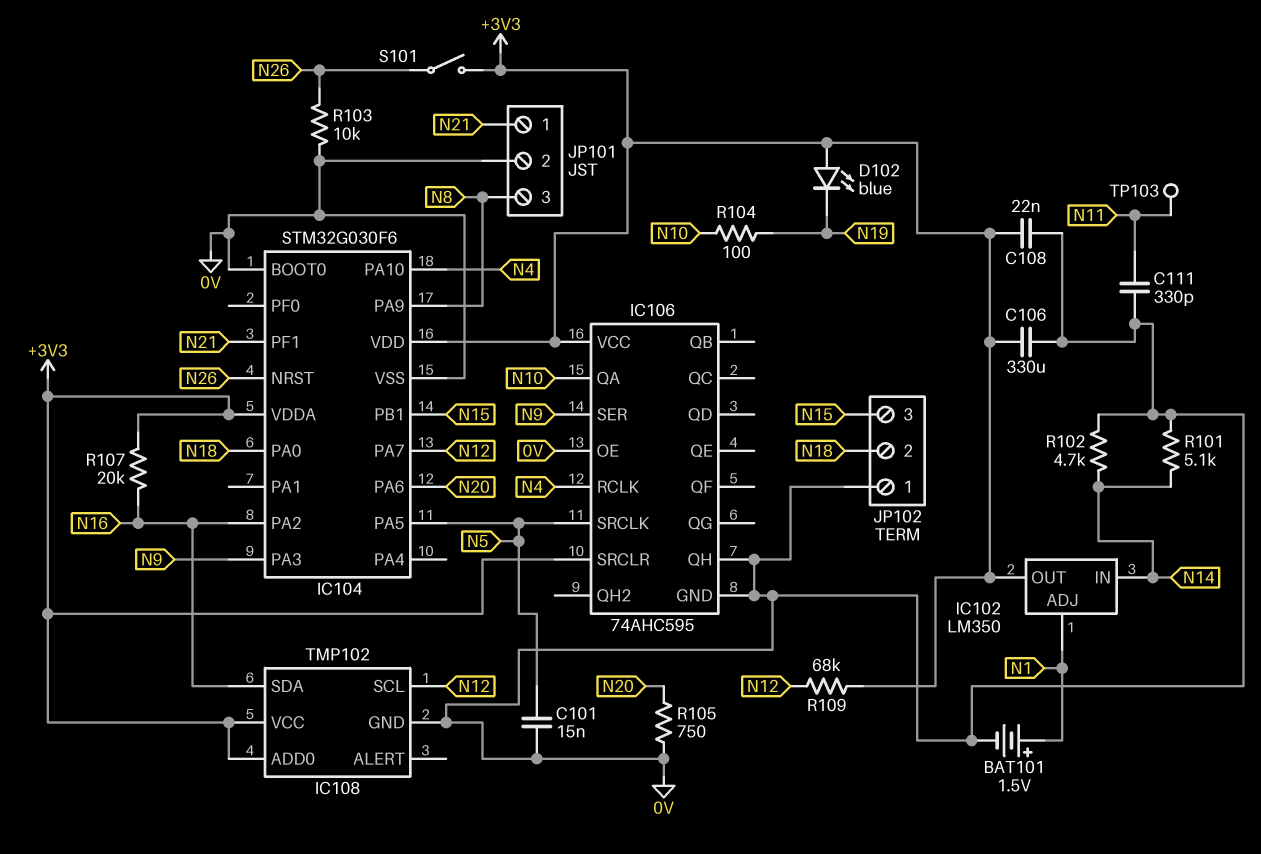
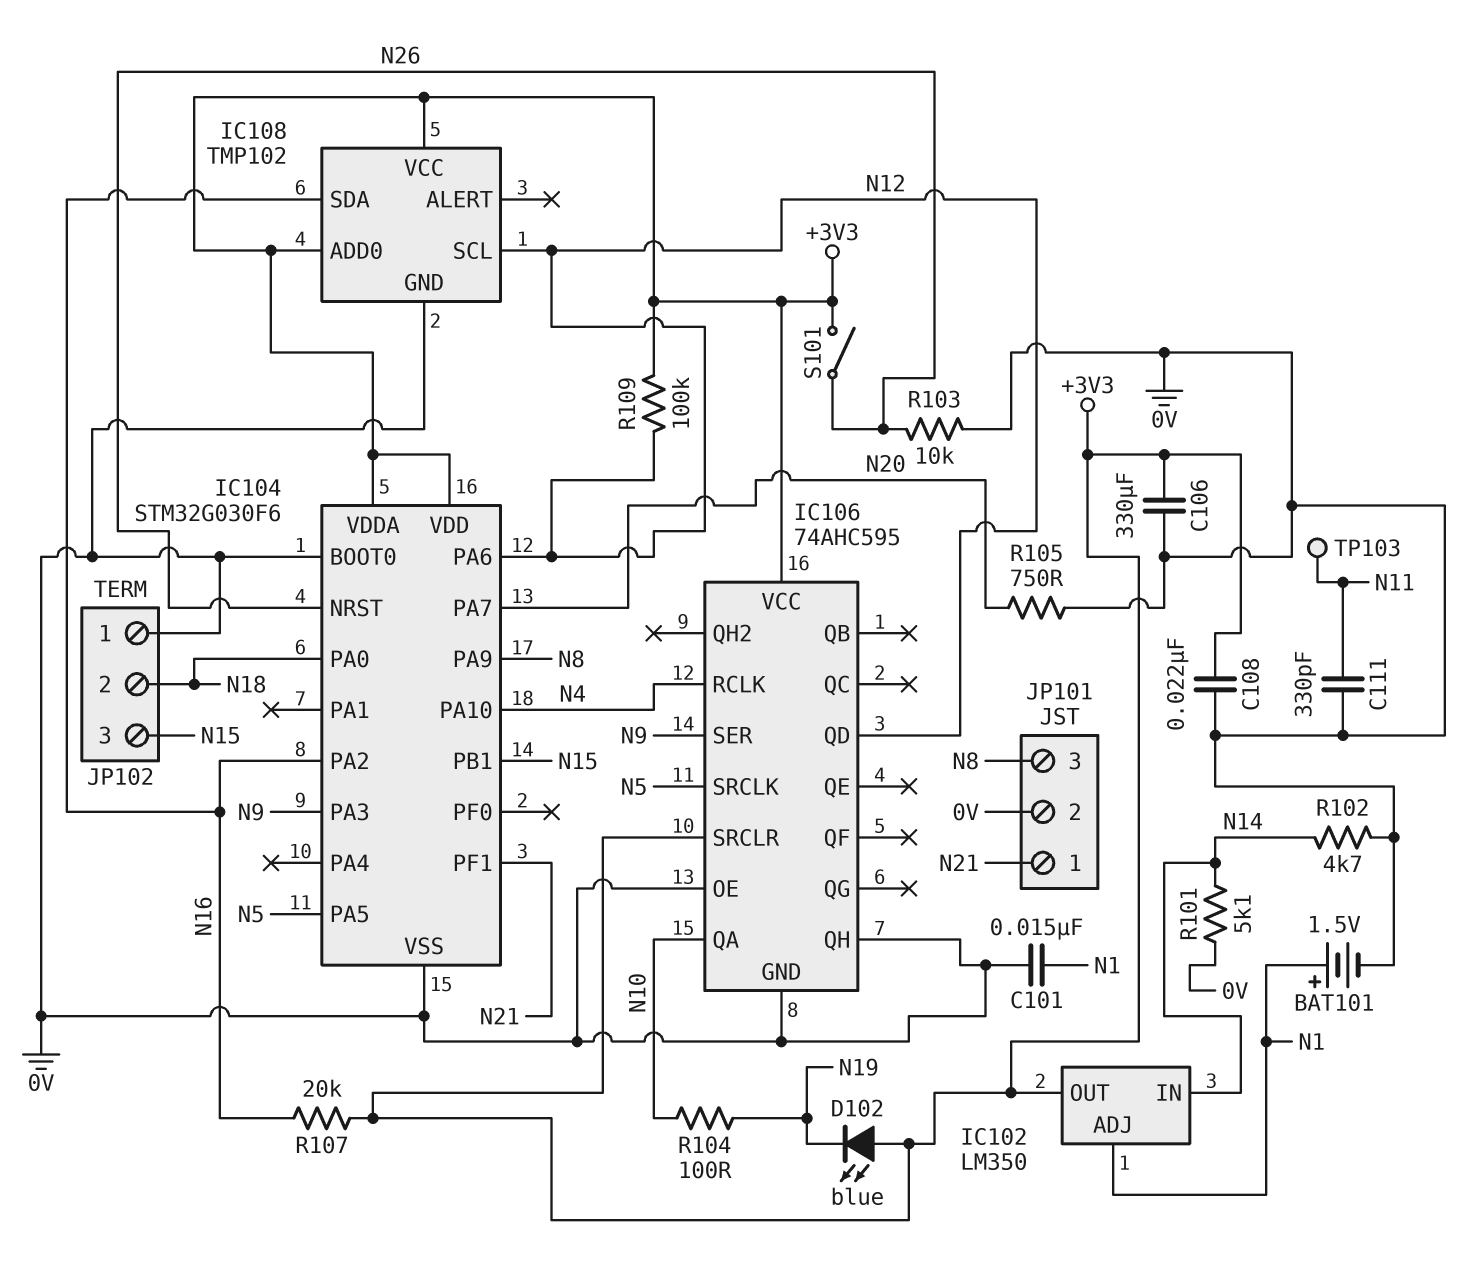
C101: 15nF (0V, N5) -> 15nF (0V, N1)
IC104 pin PA6: N20 -> N12
IC104 pin PA7: N12 -> N20
IC106 pin QD: none -> N12
R109: 68k (+3V3, N12) -> 100k (+3V3, N12)

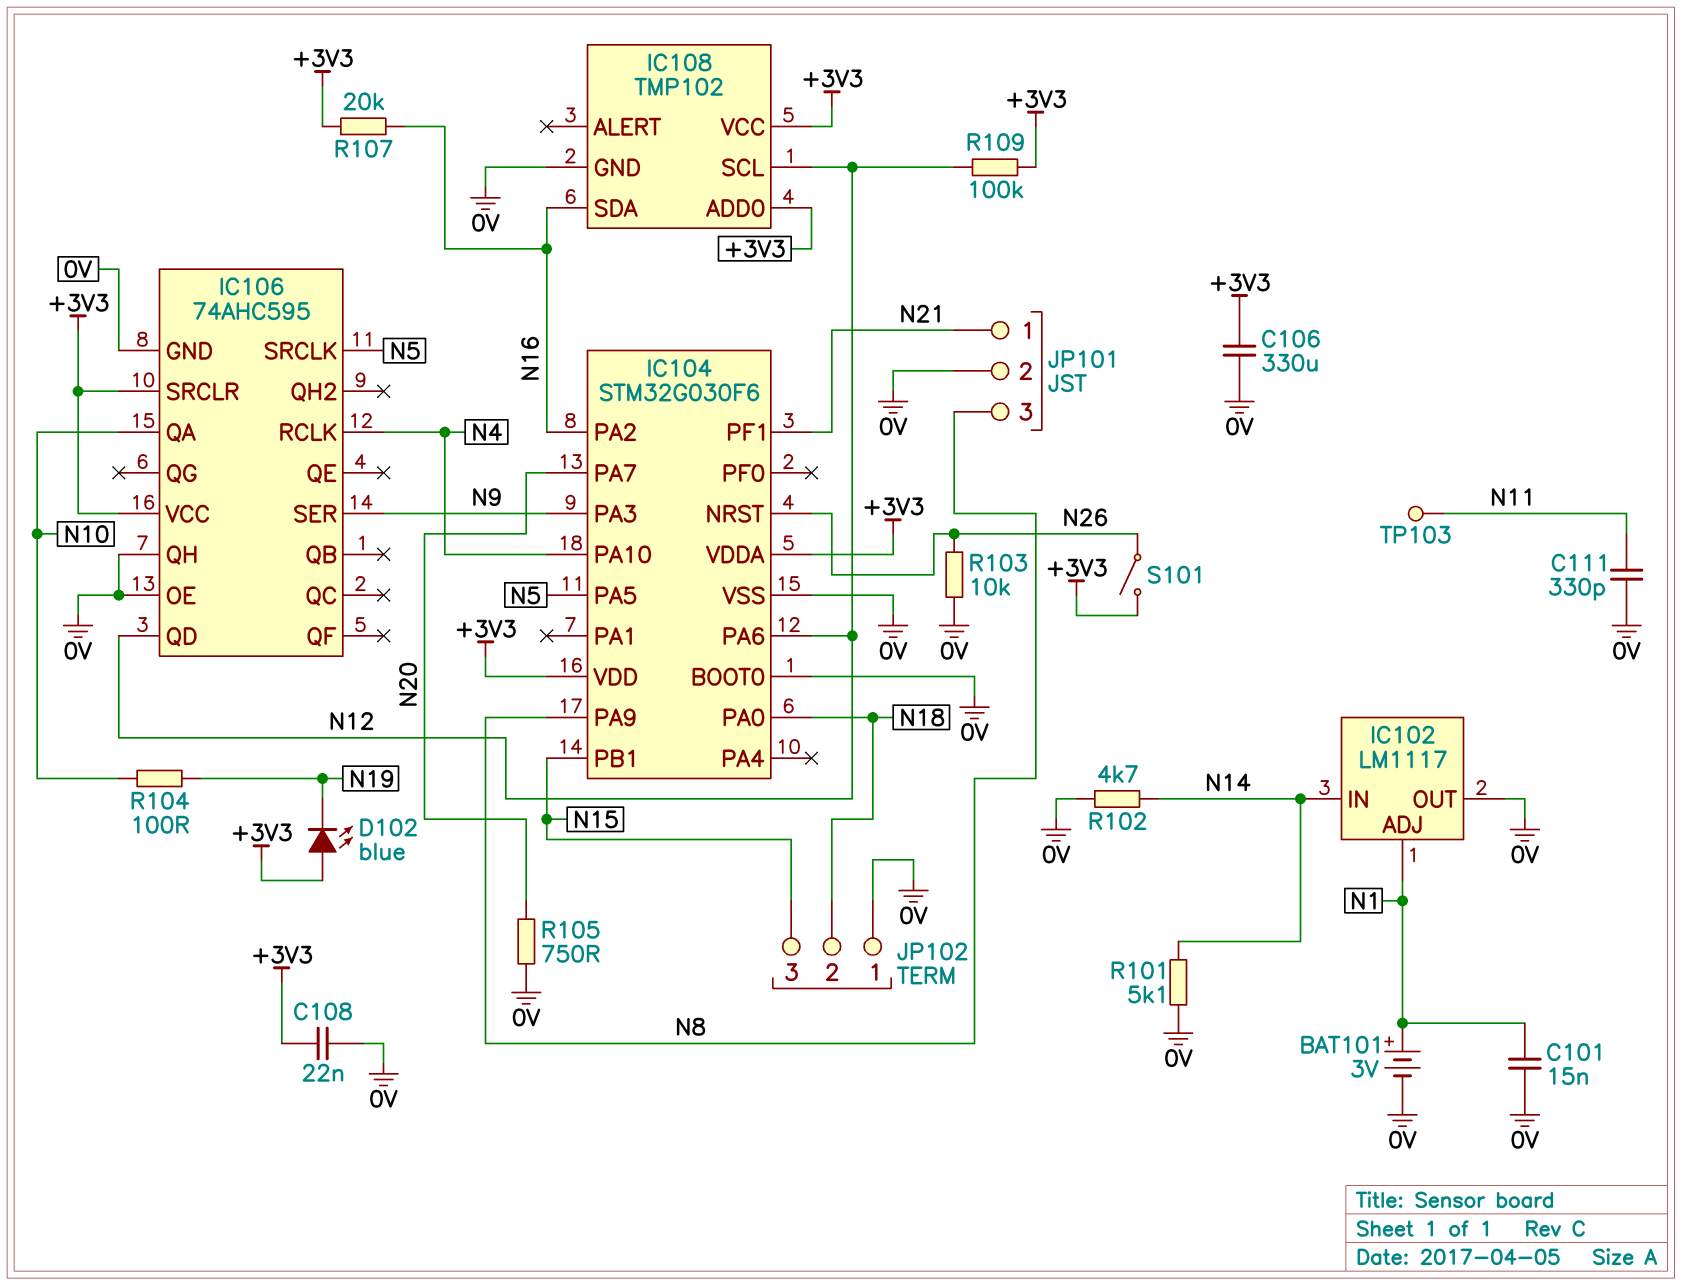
BAT101: 1.5V (plus N1, minus 0V) -> 3V (plus N1, minus 0V)
IC102: LM350 -> LM1117
IC102 pin OUT: +3V3 -> 0V

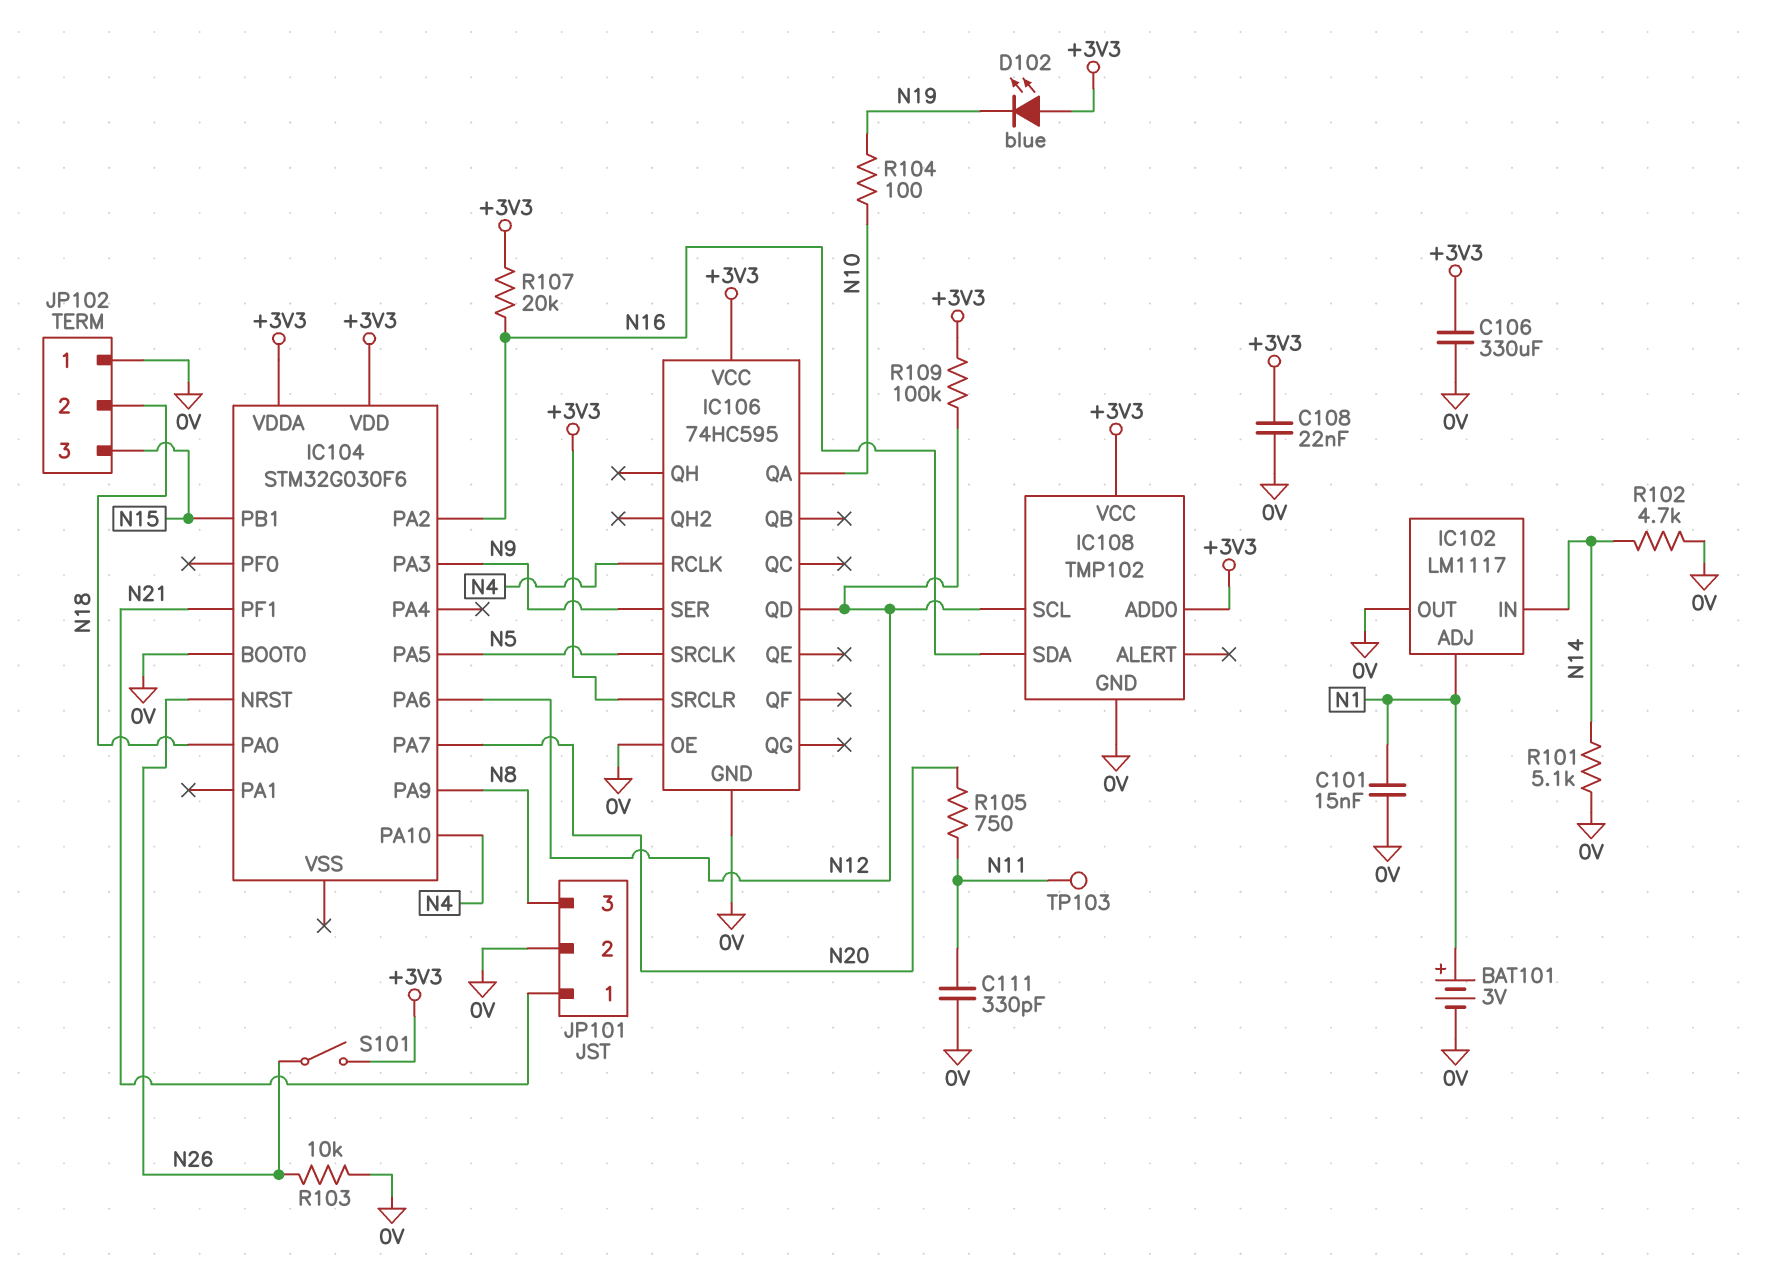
IC104 pin VSS: 0V -> none
IC106: 74AHC595 -> 74HC595
IC106 pin QH: 0V -> none
R105: 750 (0V, N20) -> 750 (N11, N20)

